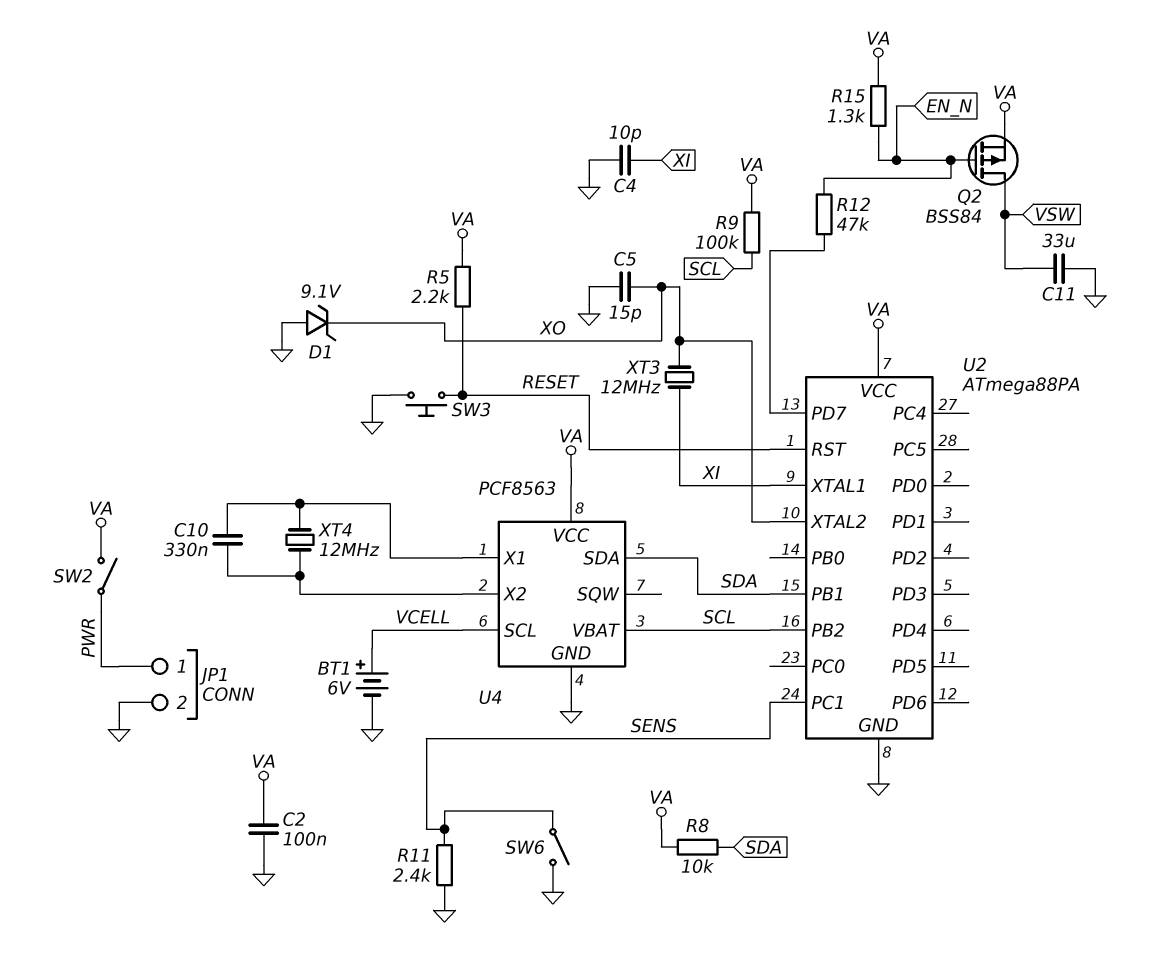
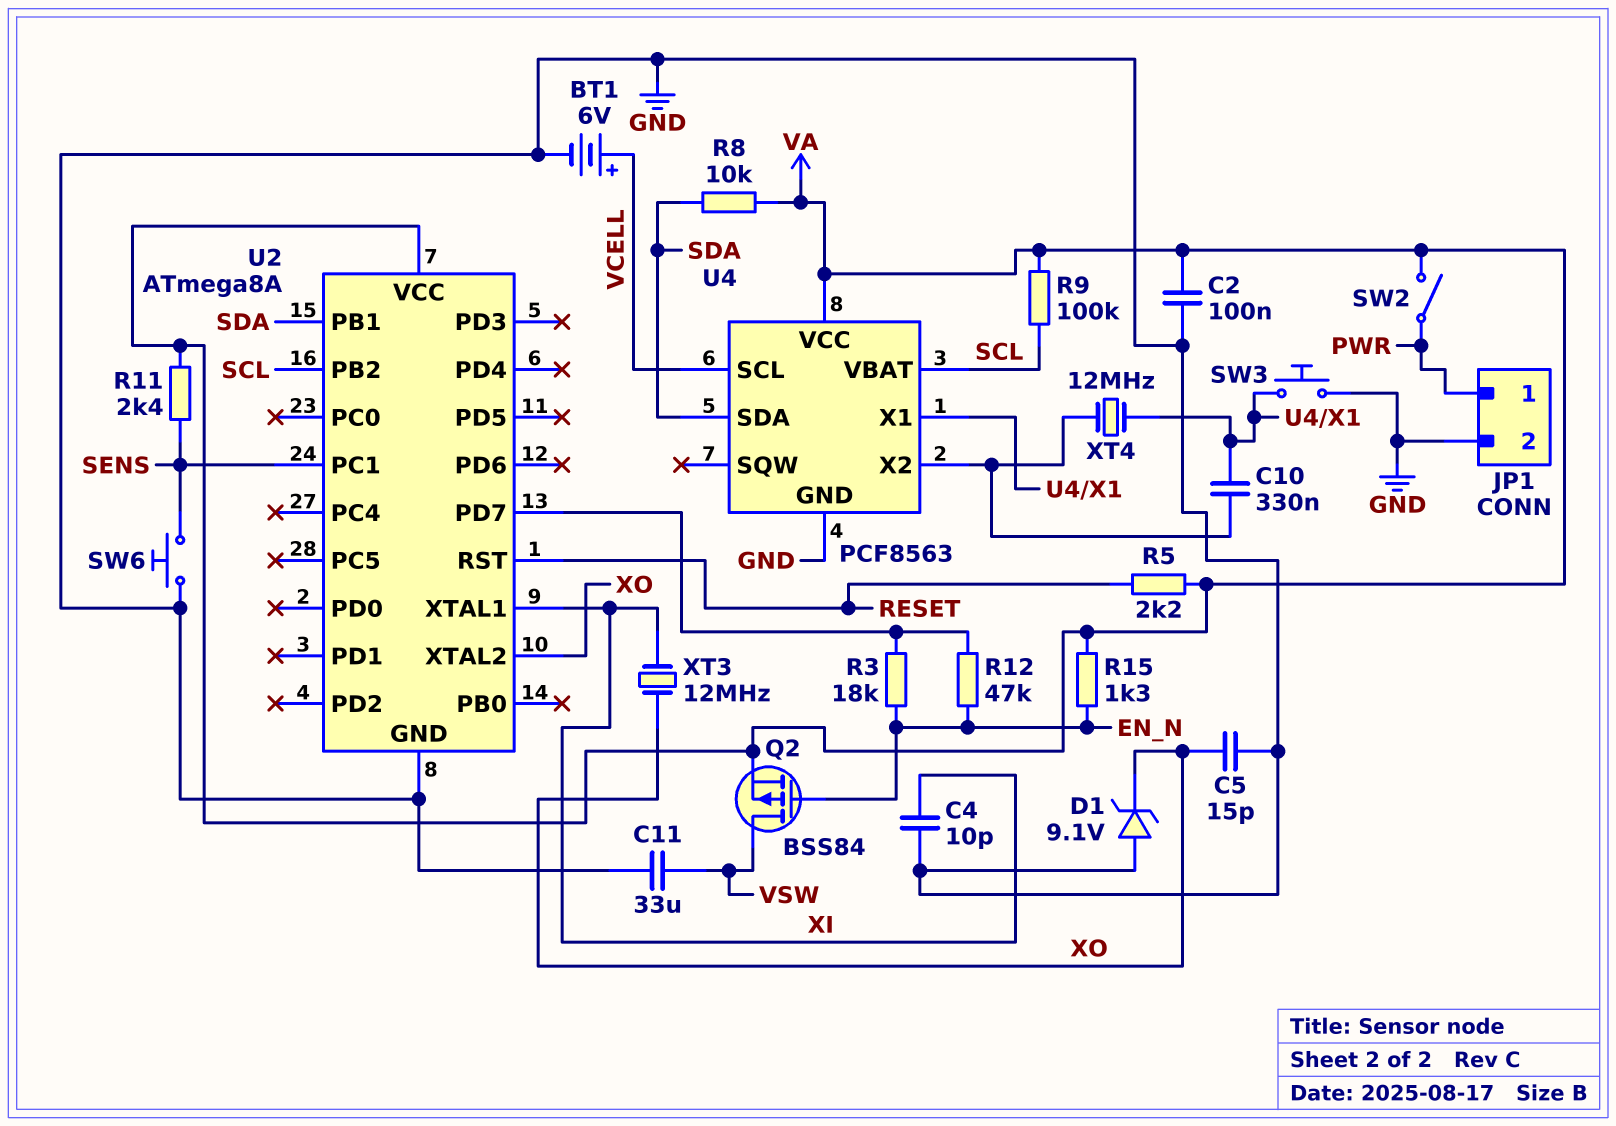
R3: none -> 18k (EN_N, U2/PD7)
R11: 2.4k (GND, SENS) -> 2.4k (SENS, VA)
SW3: button (GND, RESET) -> button (GND, U4/X1)
SW6: switch (GND, SENS) -> button (GND, SENS)
U2: ATmega88PA -> ATmega8A

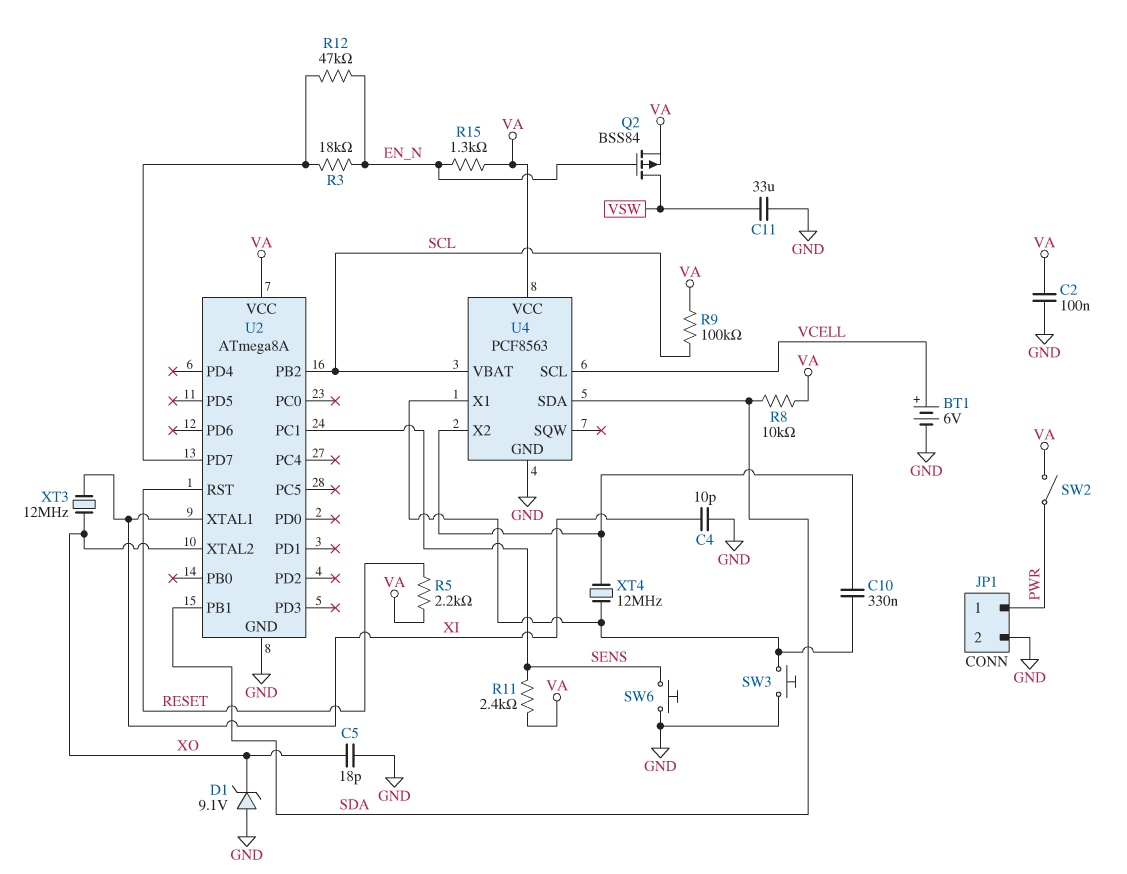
C5: 15pF (GND, XO) -> 18pF (GND, XO)

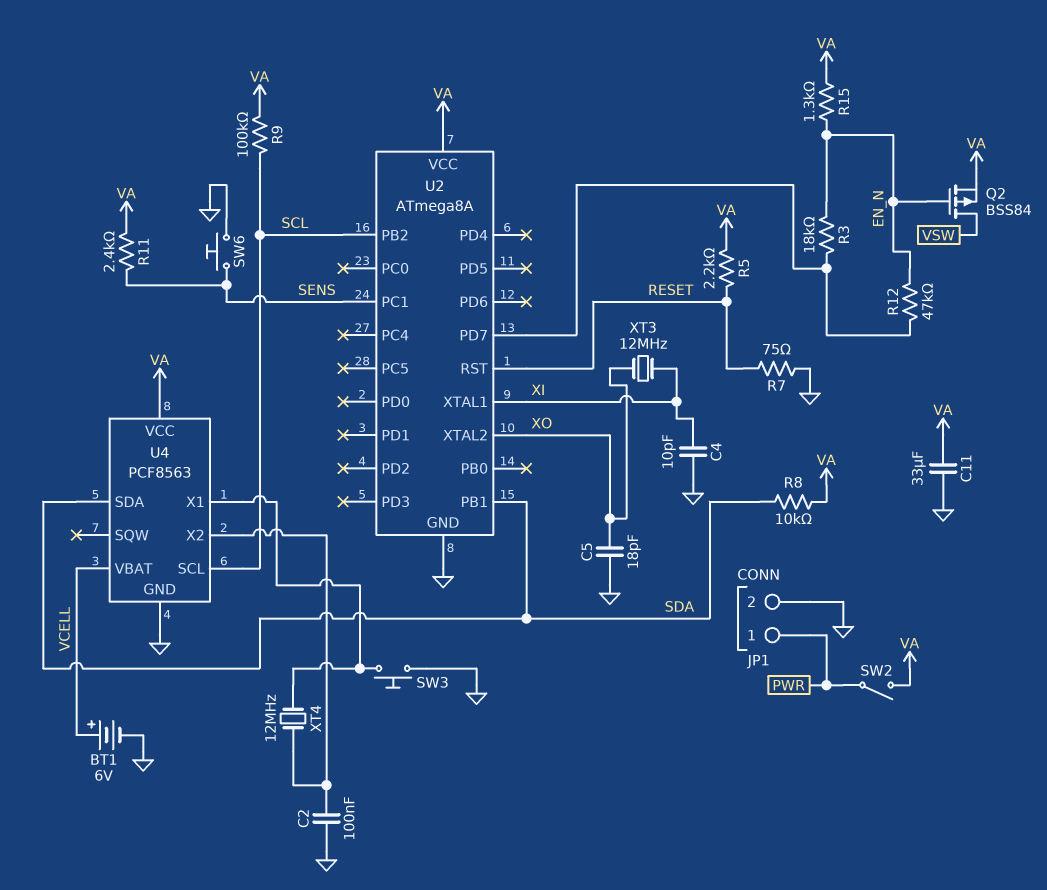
C2: 100nF (GND, VA) -> 100nF (GND, U4/X2)
C10: 330nF (U4/X1, U4/X2) -> none
C11: 33uF (GND, VSW) -> 33uF (GND, VA)
D1: zener 9.1V (A GND, K XO) -> none
R7: none -> 75 (GND, RESET)
U4 pin SCL: VCELL -> SCL
U4 pin VBAT: SCL -> VCELL

